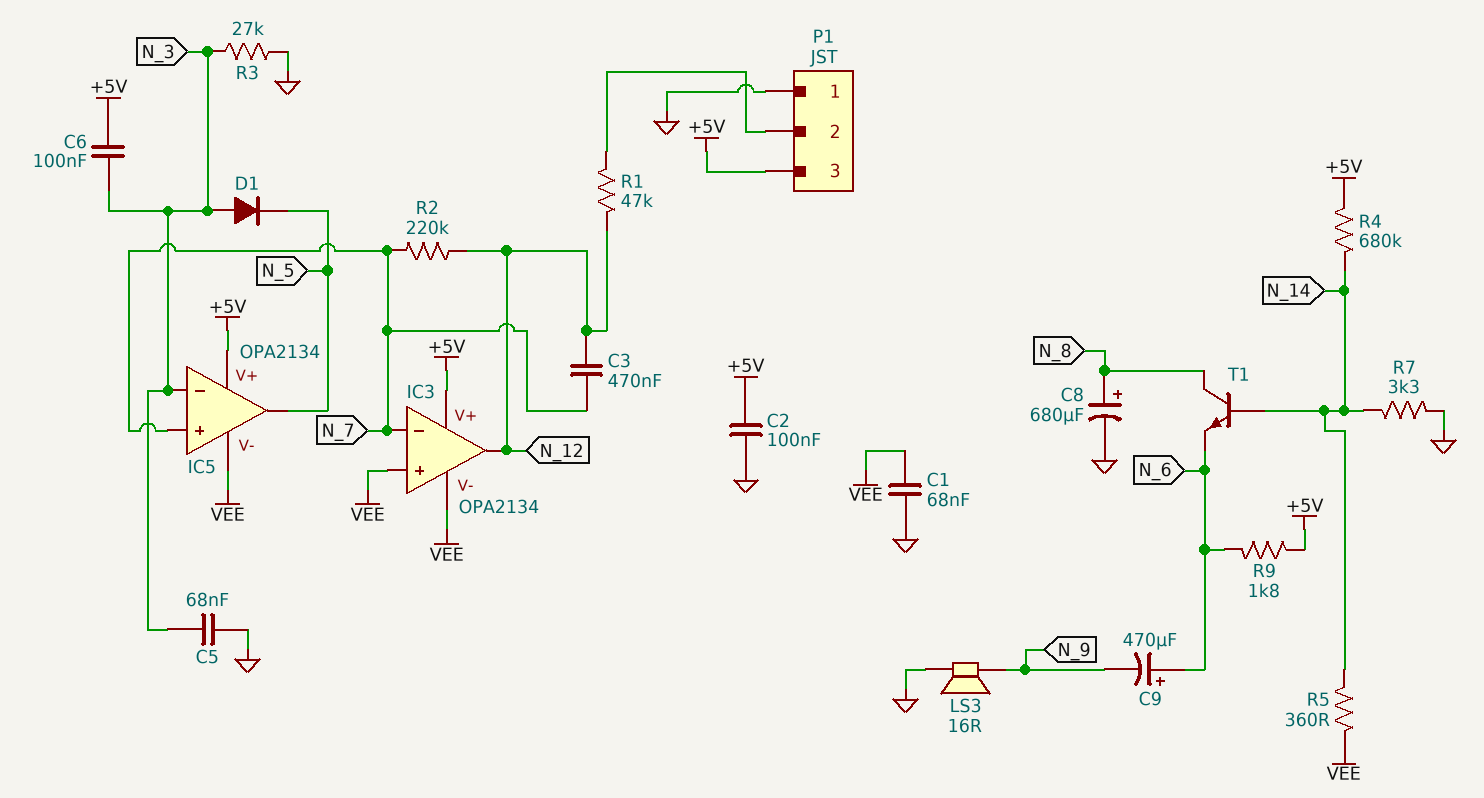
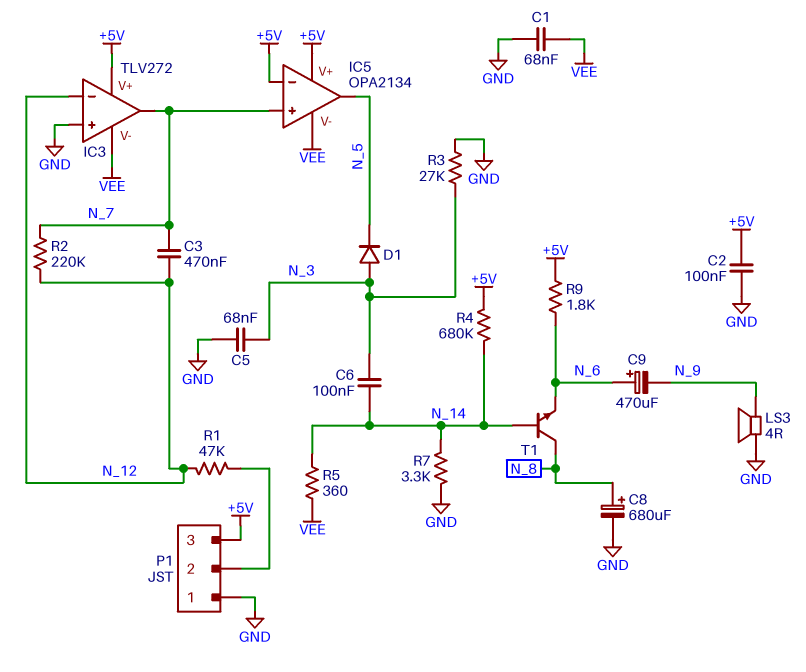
C6: 100nF (+5V, N_3) -> 100nF (N_3, N_14)
IC3: OPA2134 -> TLV272
IC3 pin in+: VEE -> GND
IC3 pin in-: N_7 -> N_12
IC3 pin out: N_12 -> N_7
IC5 pin in-: N_3 -> +5V
LS3: speaker 16R (GND, N_9) -> speaker 4R (GND, N_9)

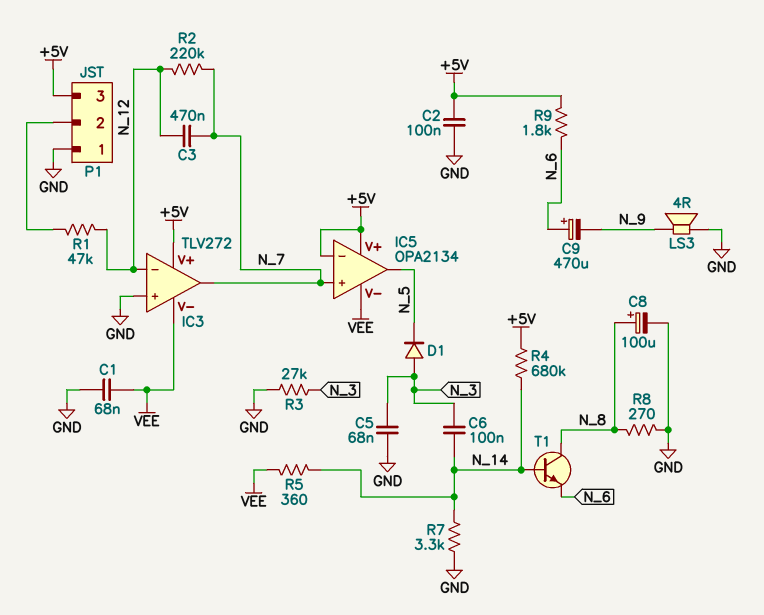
C8: 680uF (plus N_8, minus GND) -> 100uF (plus N_8, minus GND)
R8: none -> 270 (GND, N_8)

